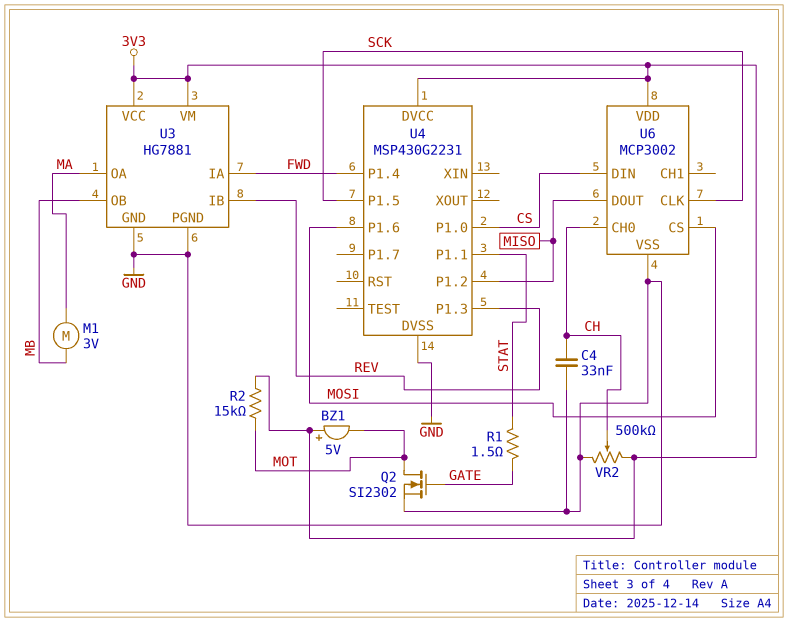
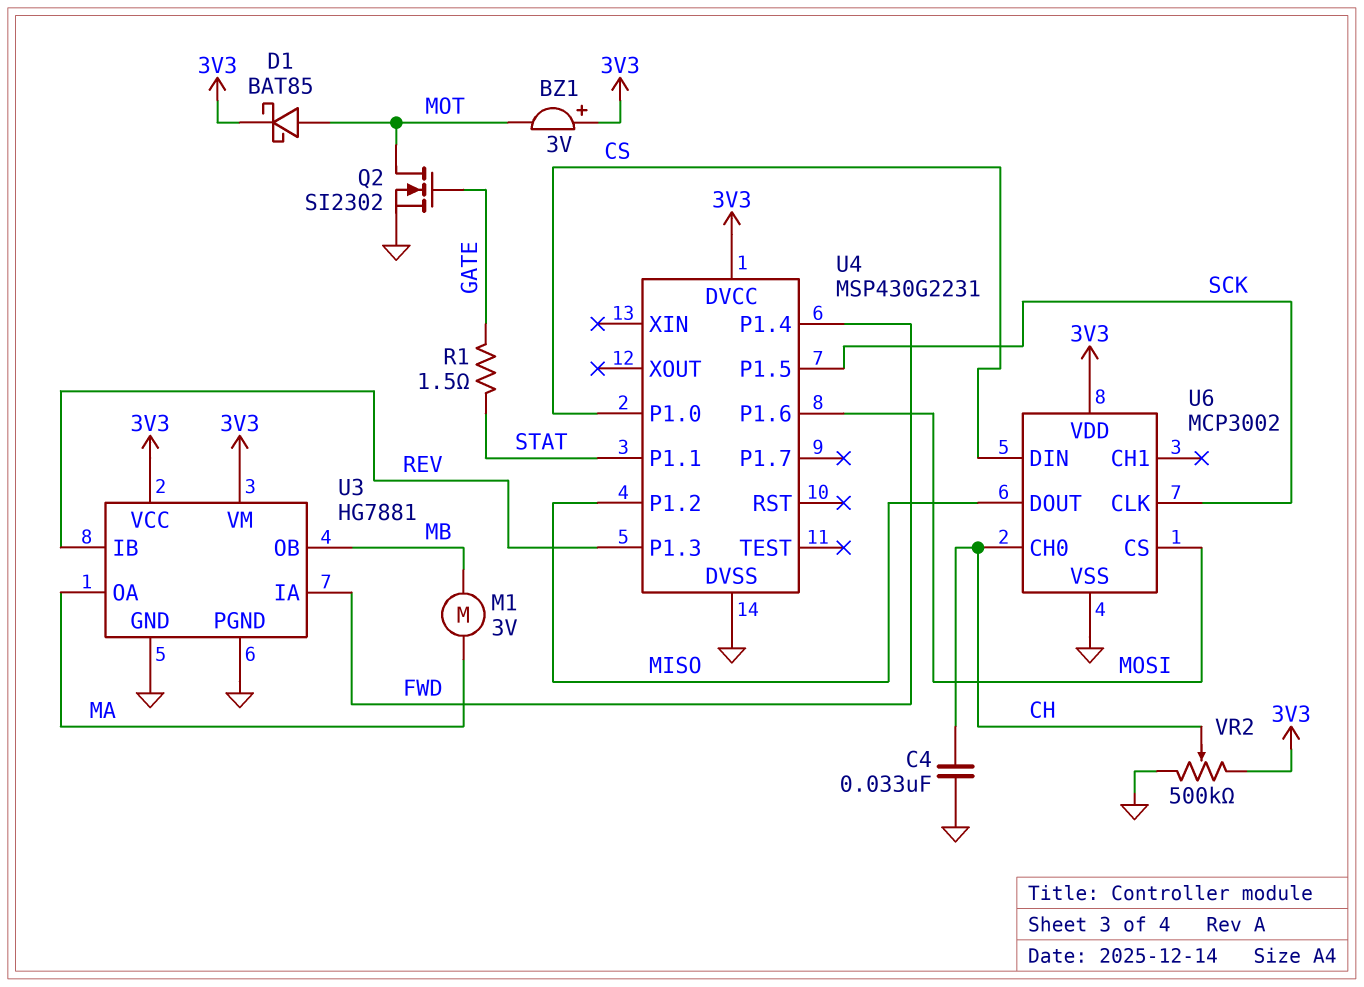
BZ1: buzzer 5V (plus 3V3, minus MOT) -> buzzer 3V (plus 3V3, minus MOT)
D1: none -> schottky BAT85 (A MOT, K 3V3)
R2: 15k (3V3, MOT) -> none

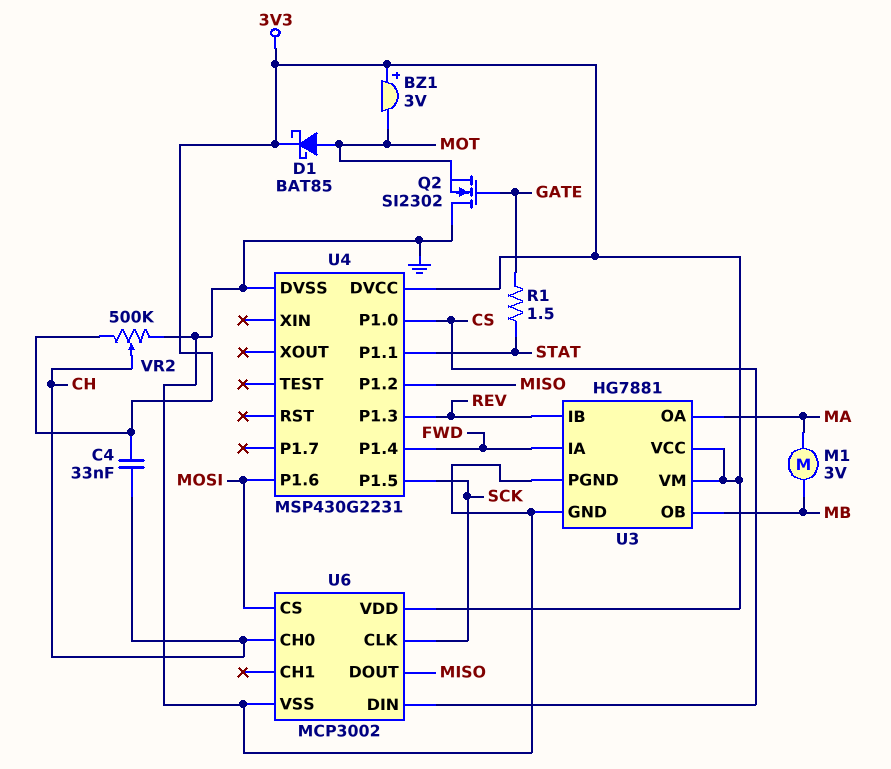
C4: 33nF (CH, GND) -> 33nF (3V3, CH)
Q2: NMOS SI2302 (G GATE, D MOT, S GND) -> NMOS SI2302 (G GATE, D GND, S MOT)

